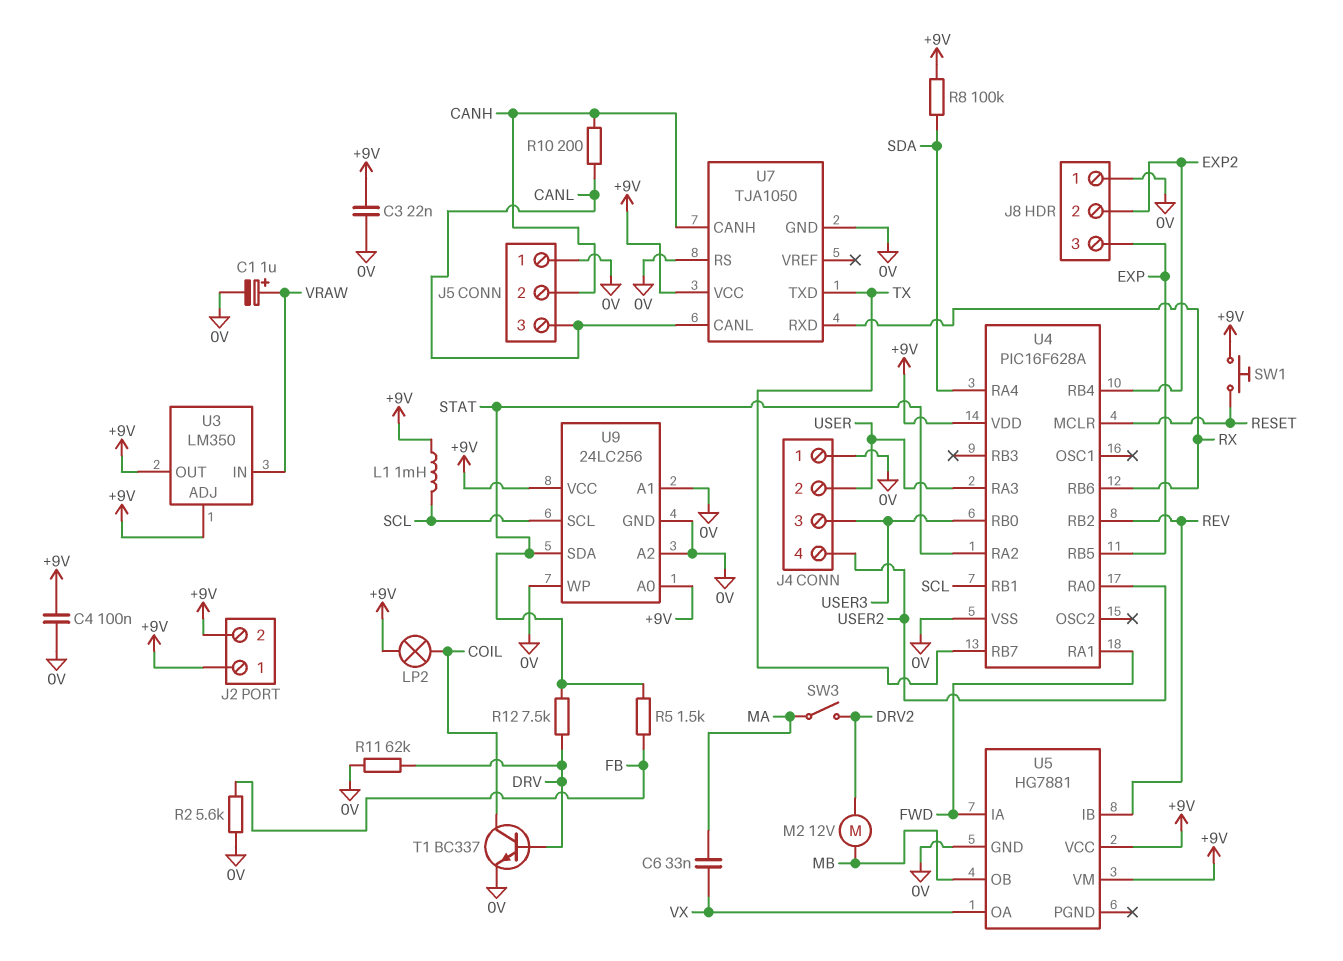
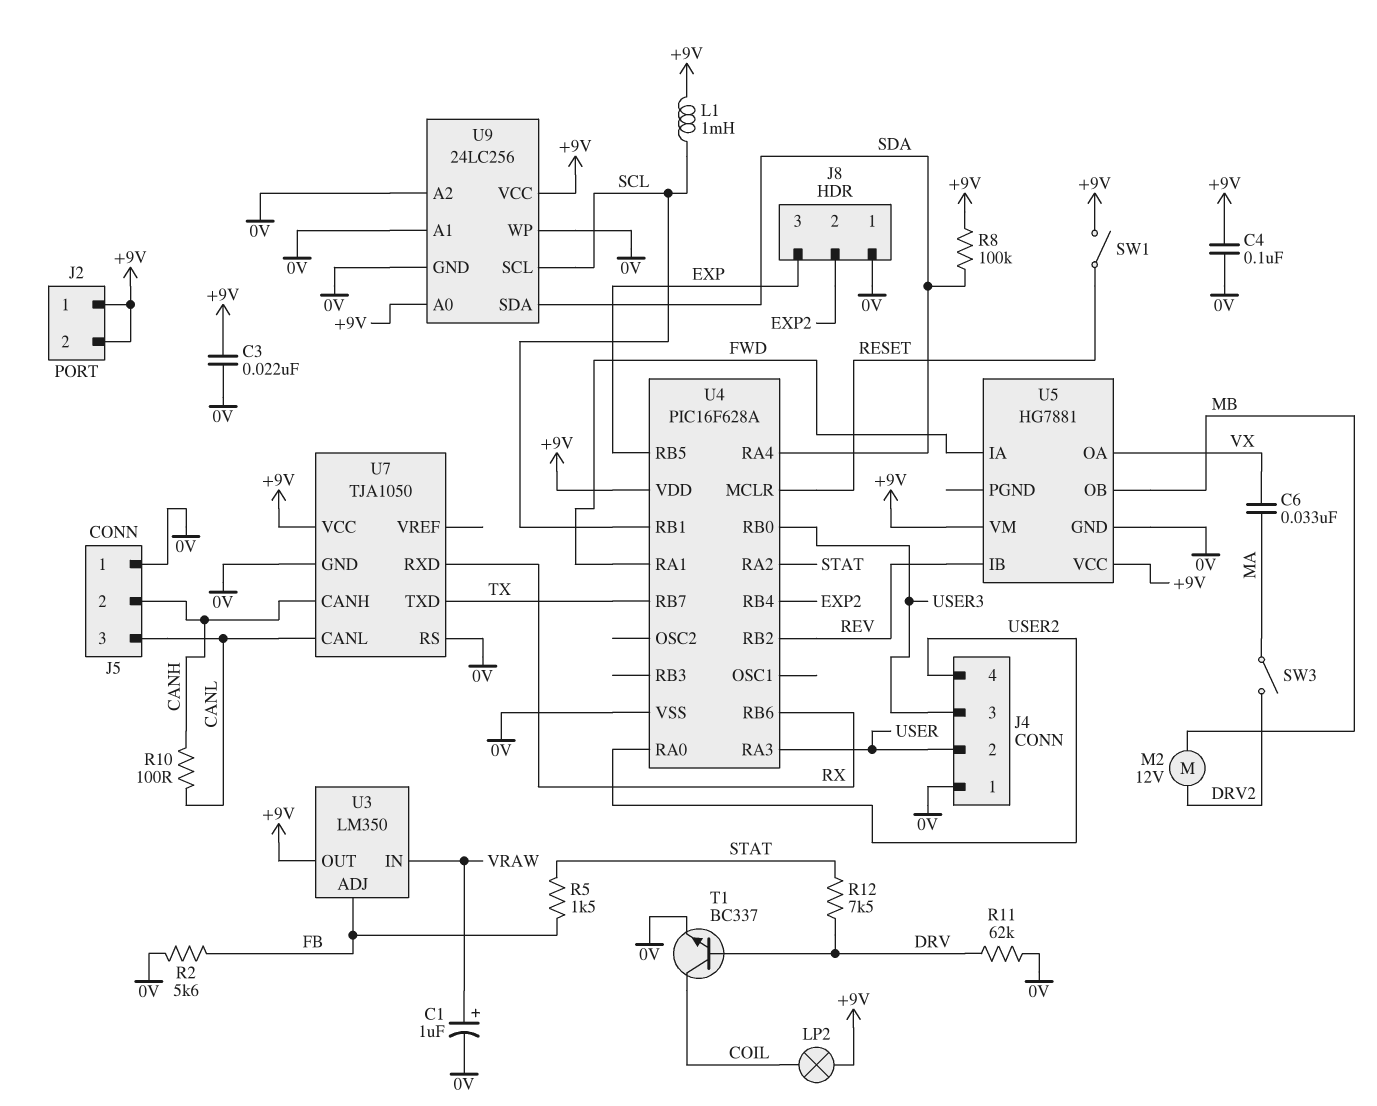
R10: 200 (CANH, CANL) -> 100 (CANH, CANL)
SW1: button (+9V, RESET) -> switch (+9V, RESET)
U3 pin ADJ: +9V -> FB
U9 pin SDA: STAT -> SDA

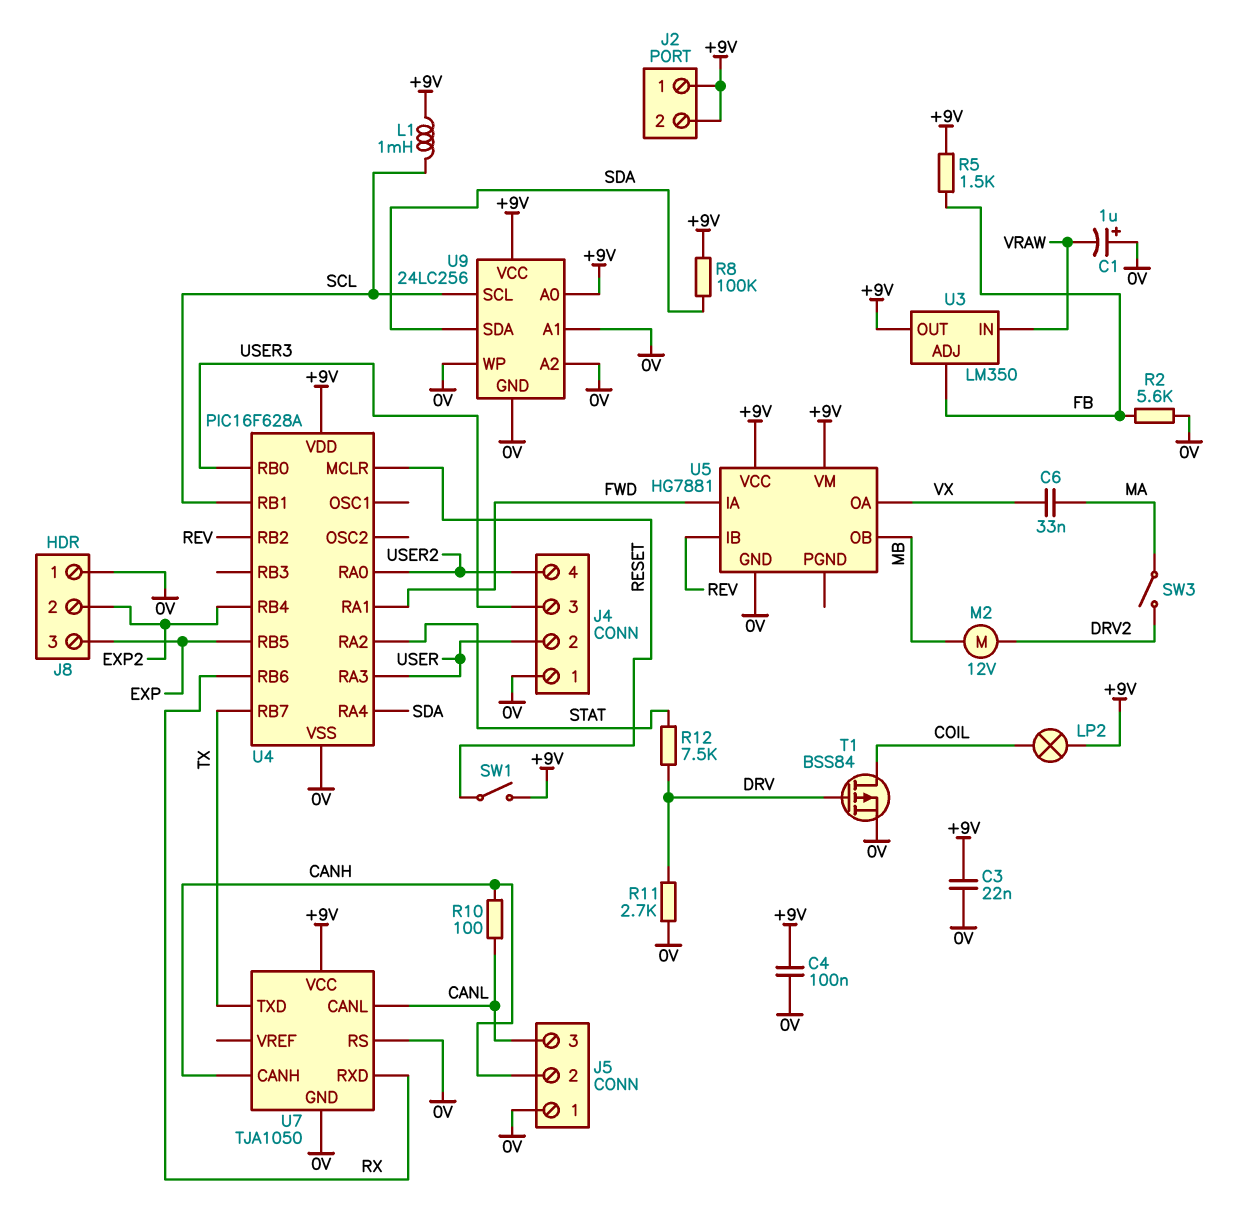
C1: 1uF (plus VRAW, minus 0V) -> 1uF (plus 0V, minus VRAW)
R5: 1.5k (FB, STAT) -> 1.5k (+9V, FB)
R11: 62k (0V, DRV) -> 2.7k (0V, DRV)
T1: NPN BC337 (B DRV, C COIL, E 0V) -> PMOS BSS84 (G DRV, D COIL, S 0V)

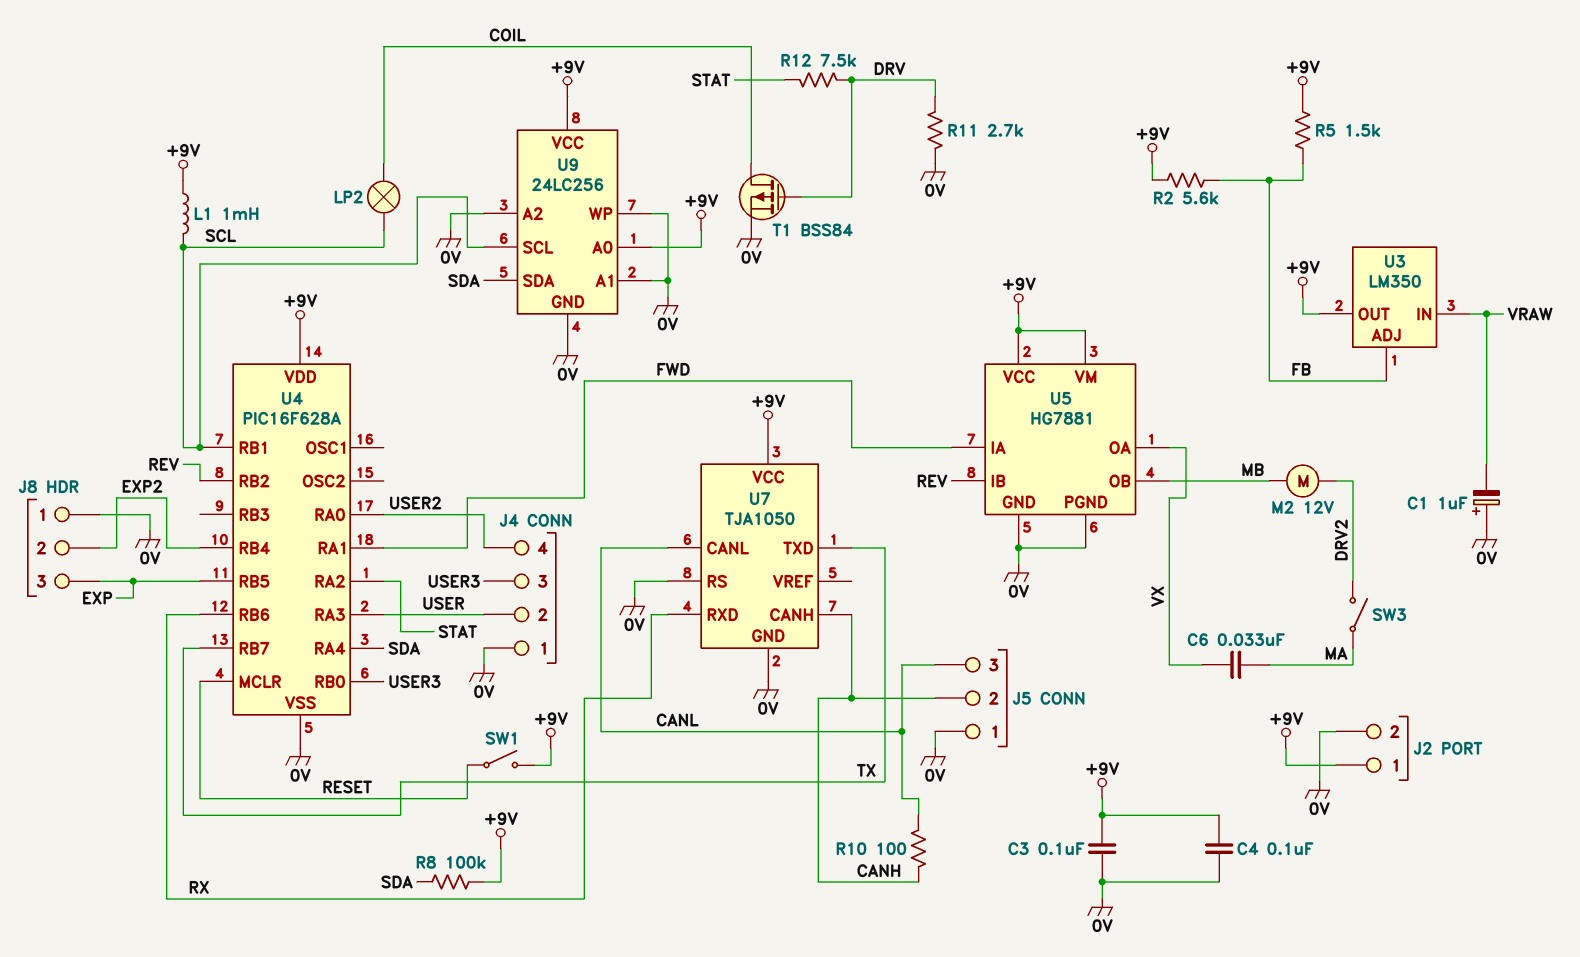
C3: 22nF (+9V, 0V) -> 100nF (+9V, 0V)
J2 pin 2: +9V -> 0V
LP2: lamp (+9V, COIL) -> lamp (COIL, SCL)
R2: 5.6k (0V, FB) -> 5.6k (+9V, FB)
U5 pin PGND: none -> 0V

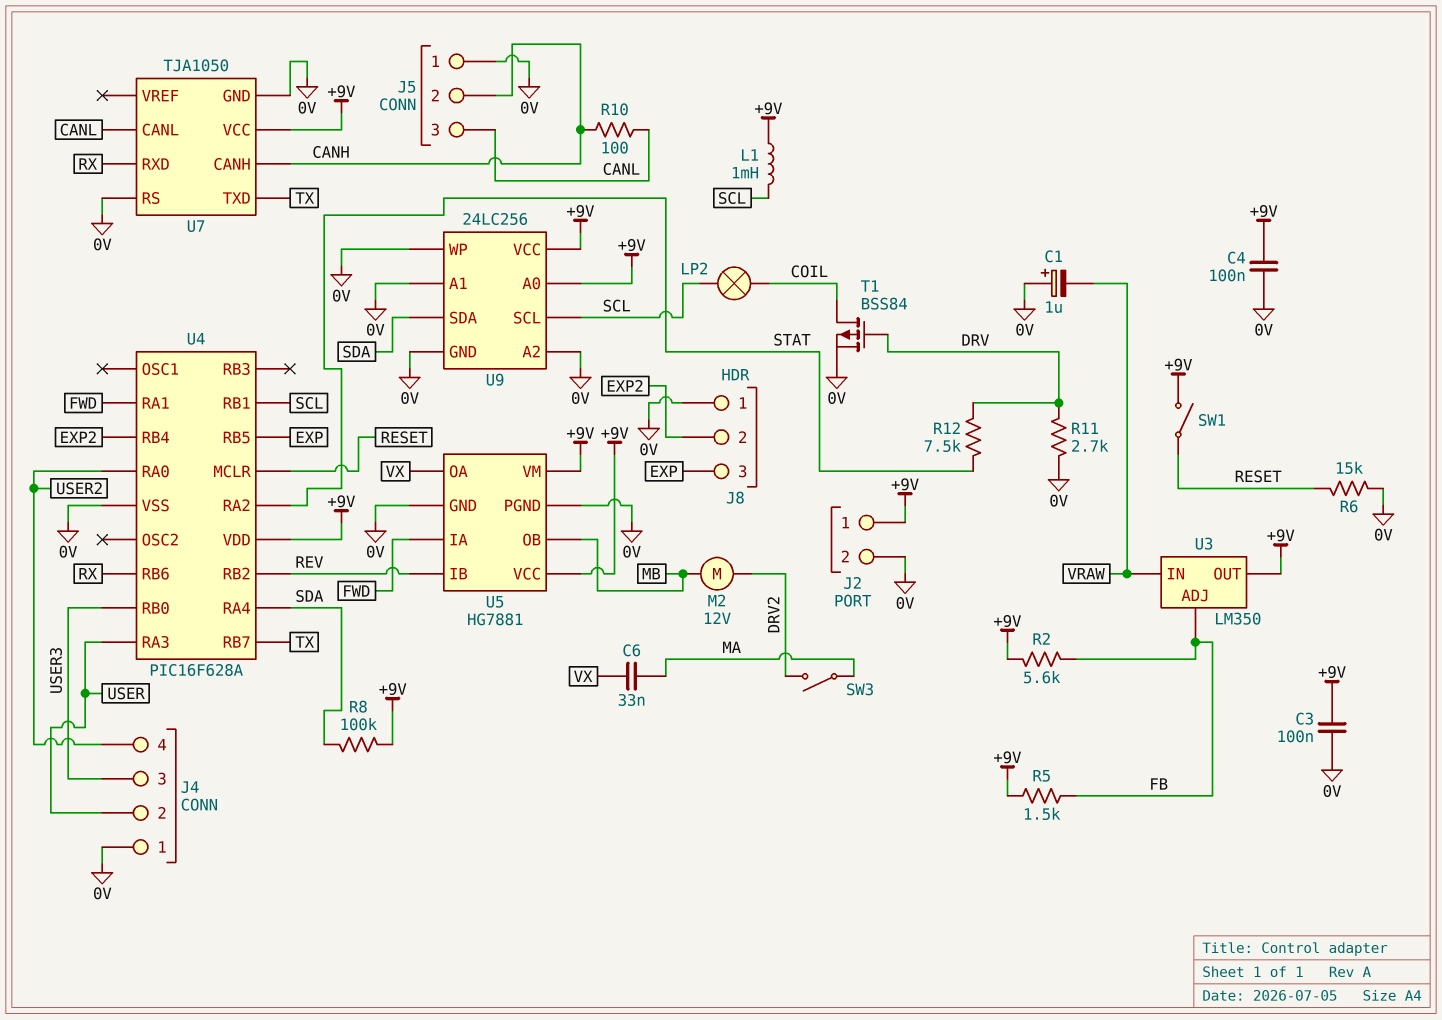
R6: none -> 15k (0V, RESET)

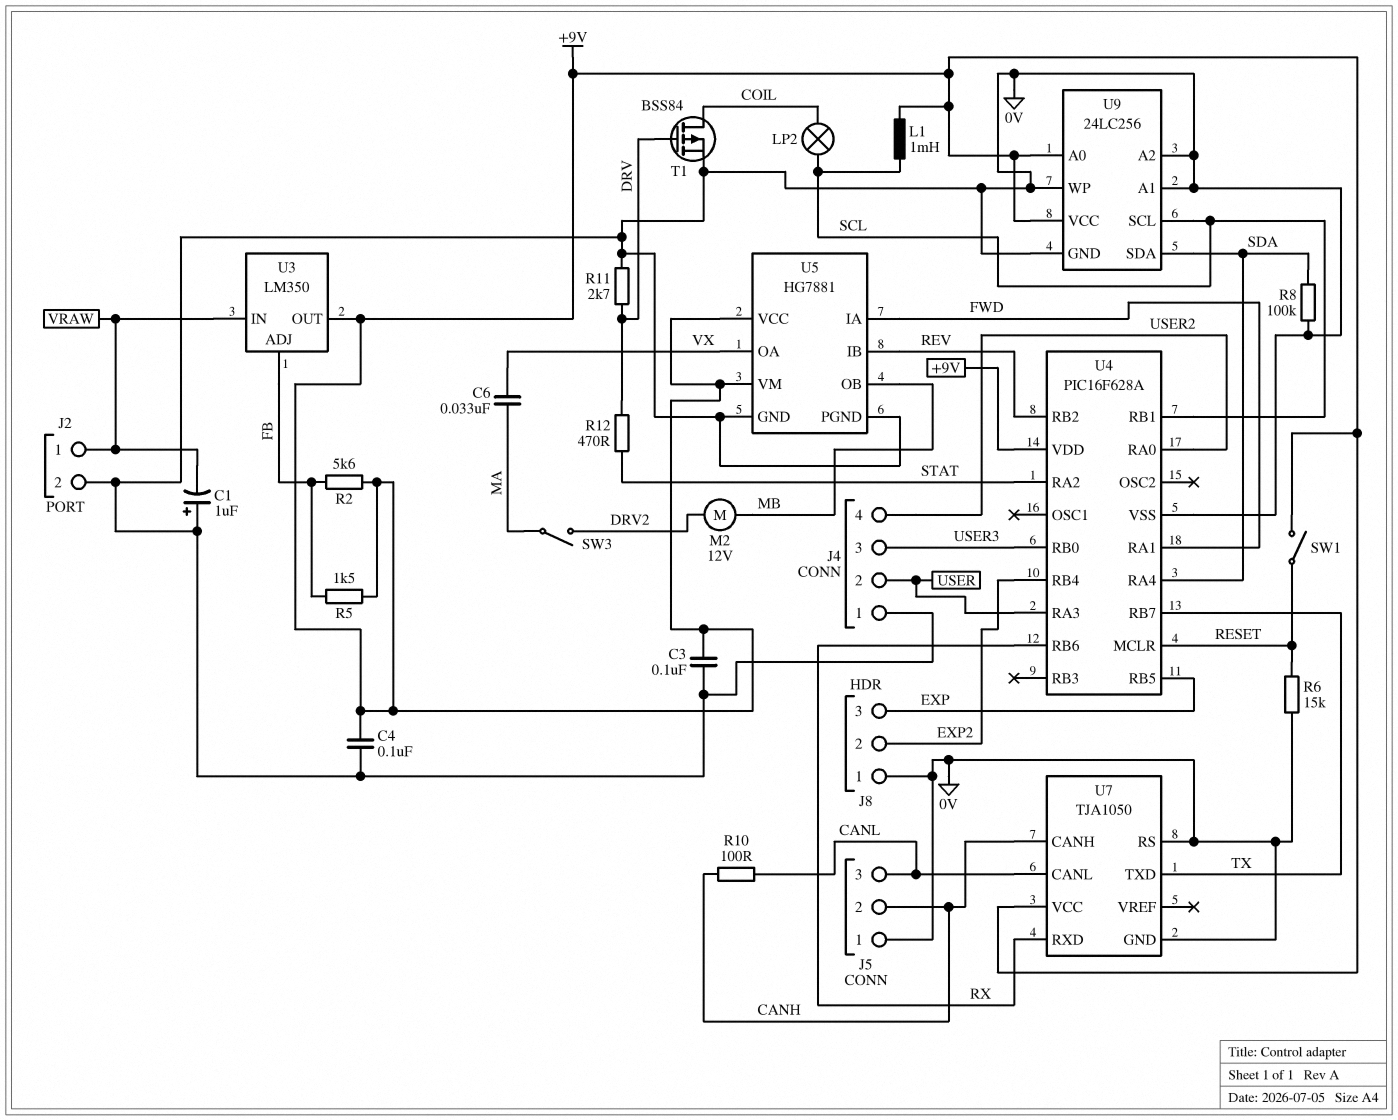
J2 pin 1: +9V -> VRAW
R8: 100k (+9V, SDA) -> 100k (0V, SDA)
R12: 7.5k (DRV, STAT) -> 470 (DRV, STAT)

